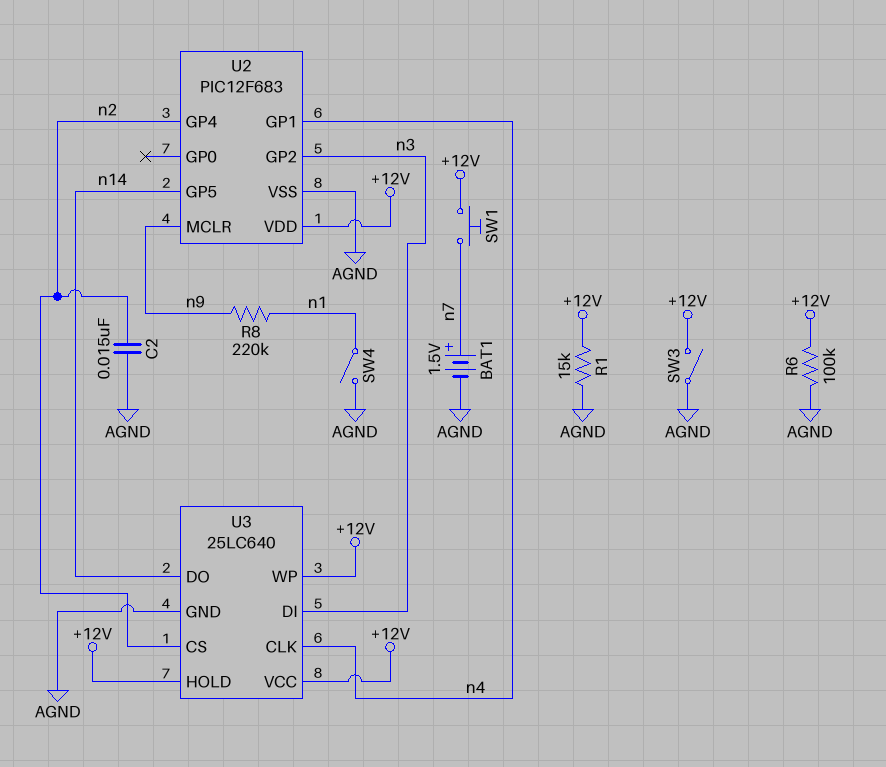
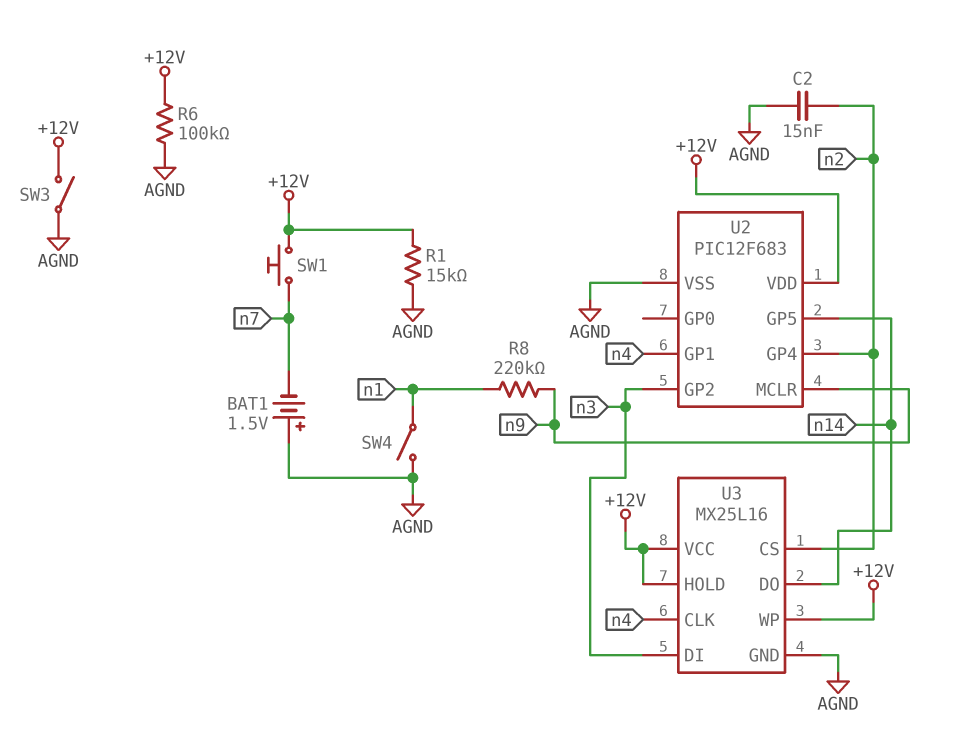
BAT1: 1.5V (plus n7, minus AGND) -> 1.5V (plus AGND, minus n7)
U3: 25LC640 -> MX25L16

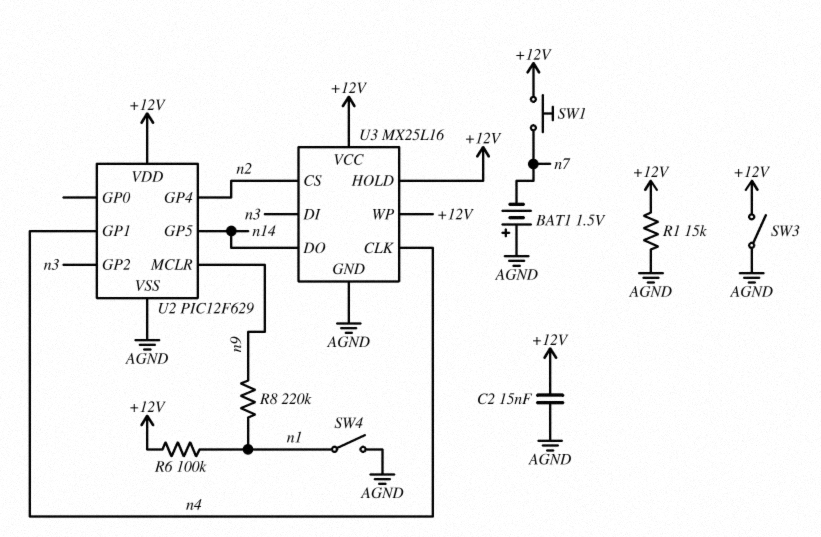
C2: 15nF (AGND, n2) -> 15nF (+12V, AGND)
R6: 100k (+12V, AGND) -> 100k (+12V, n1)
U2: PIC12F683 -> PIC12F629

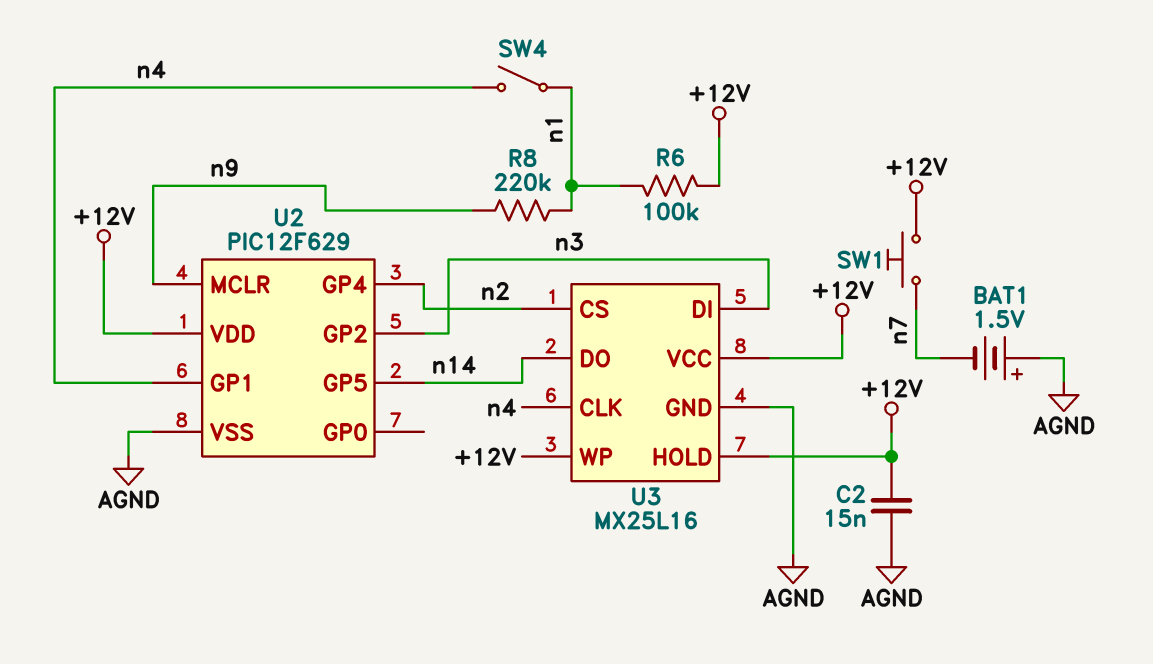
R1: 15k (+12V, AGND) -> none
SW3: switch (+12V, AGND) -> none
SW4: switch (AGND, n1) -> switch (n1, n4)

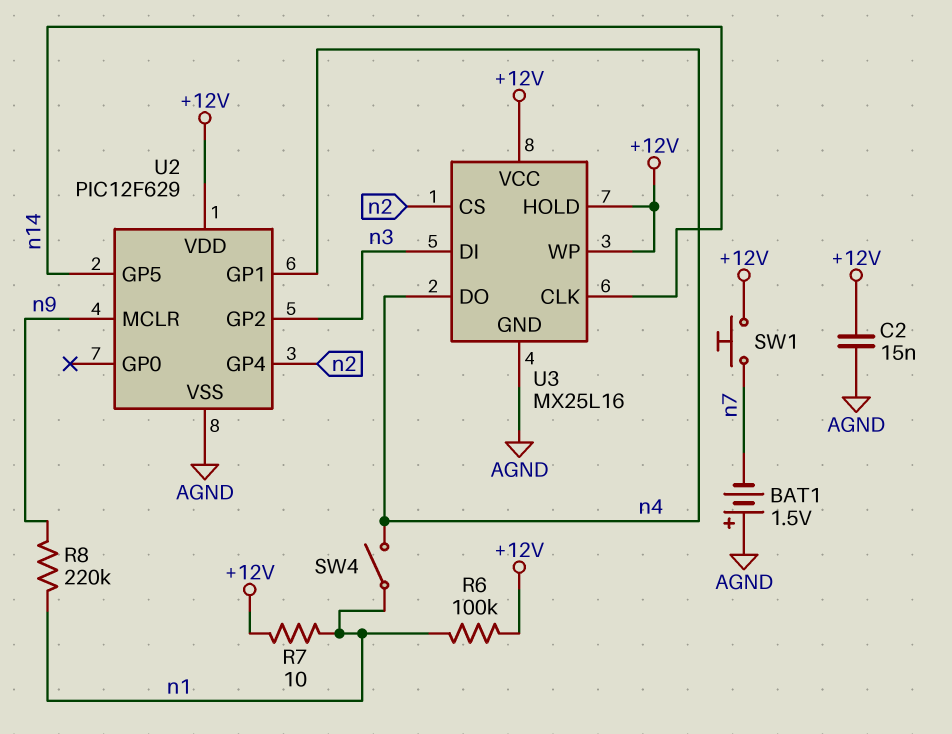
R7: none -> 10 (+12V, n1)
U3 pin CLK: n4 -> n14
U3 pin DO: n14 -> n4

